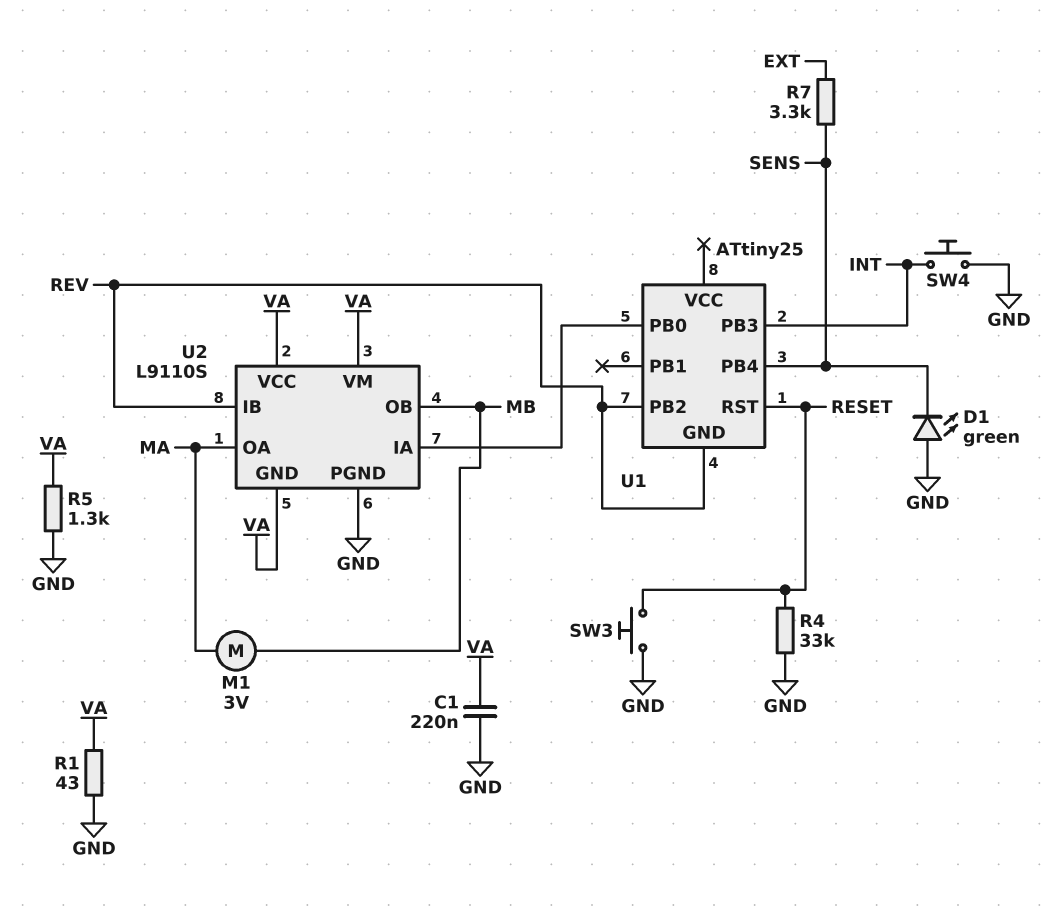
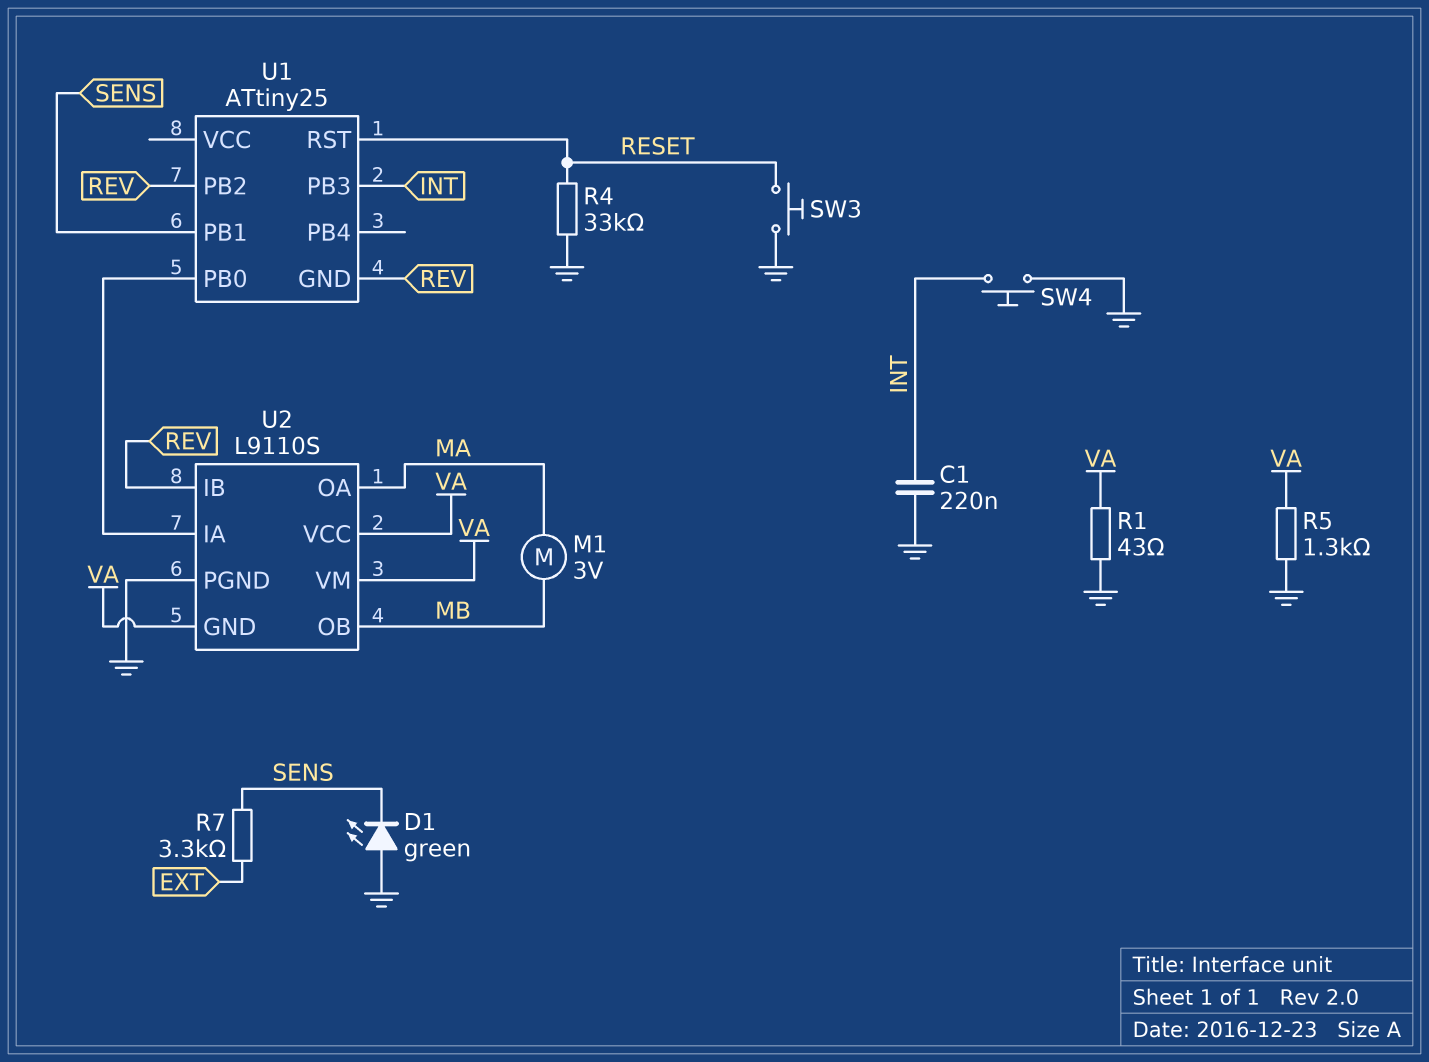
C1: 220nF (GND, VA) -> 220nF (GND, INT)
U1 pin PB1: none -> SENS
U1 pin PB4: SENS -> none

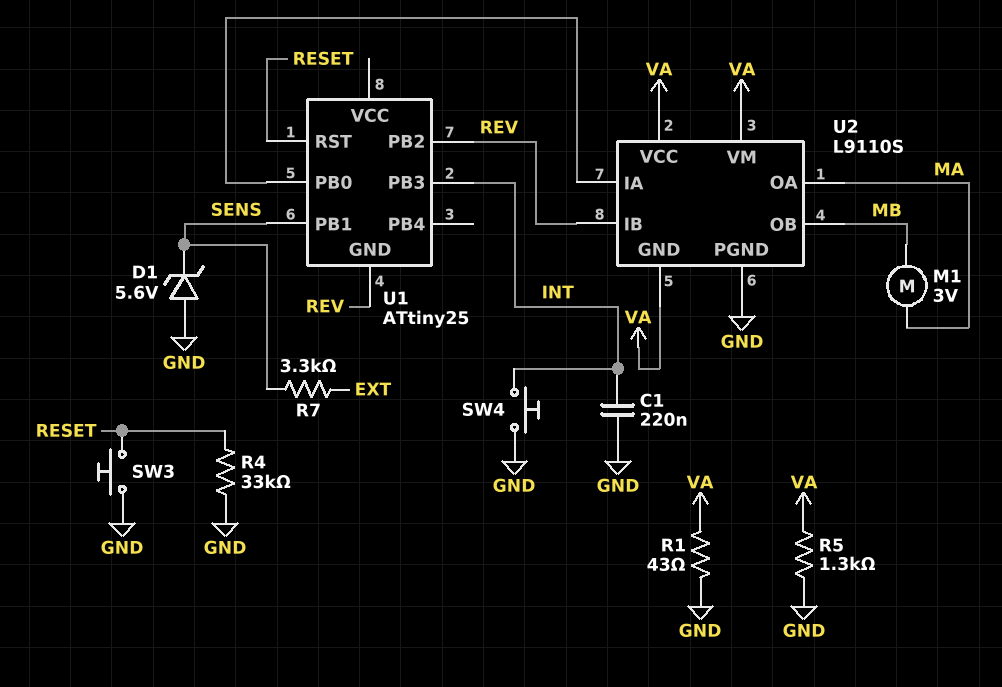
D1: LED green (A GND, K SENS) -> zener 5.6V (A GND, K SENS)

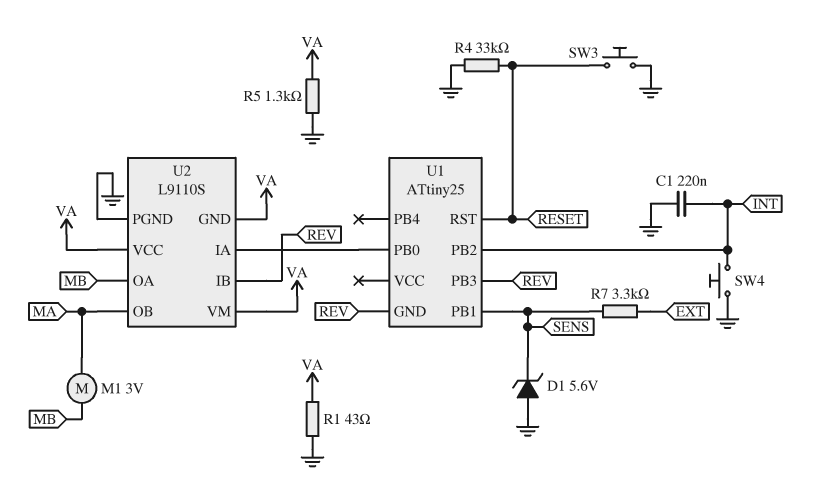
U1 pin PB2: REV -> INT
U1 pin PB3: INT -> REV
U2 pin OA: MA -> MB
U2 pin OB: MB -> MA

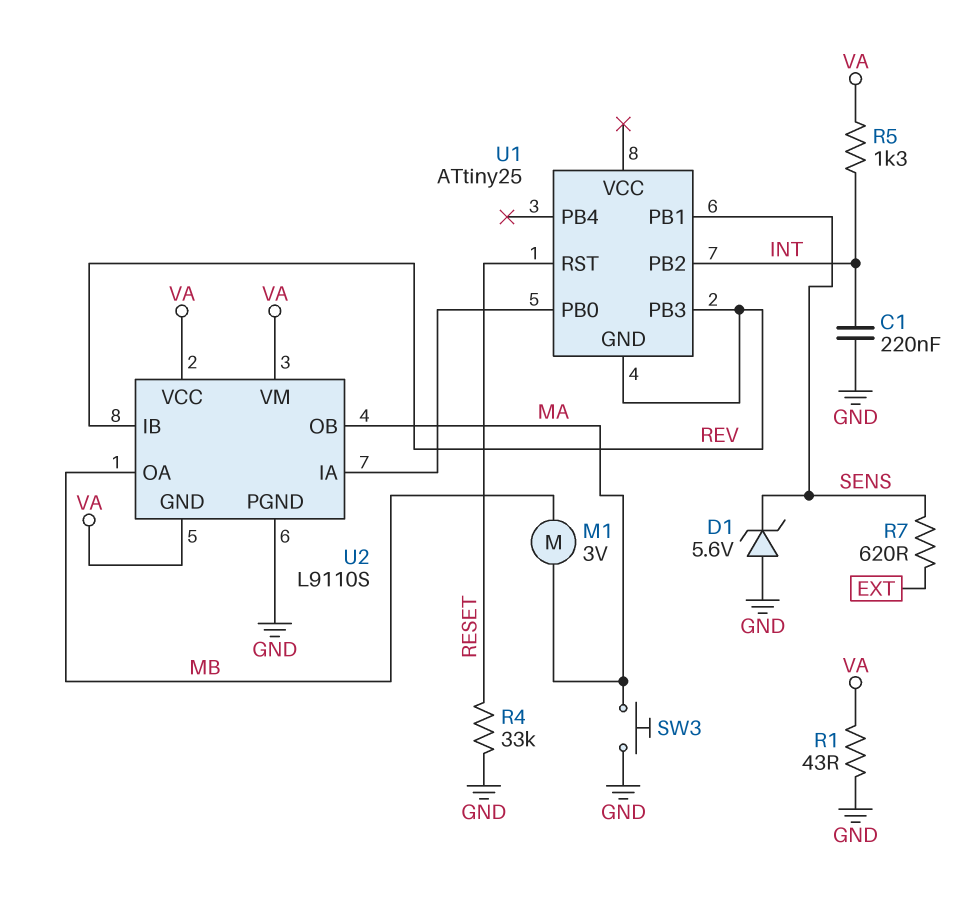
R5: 1.3k (GND, VA) -> 1.3k (INT, VA)
R7: 3.3k (EXT, SENS) -> 620 (EXT, SENS)
SW3: button (GND, RESET) -> button (GND, MA)
SW4: button (GND, INT) -> none

